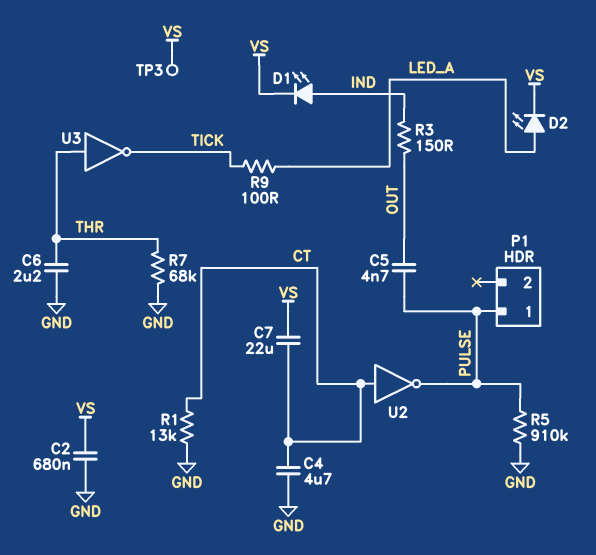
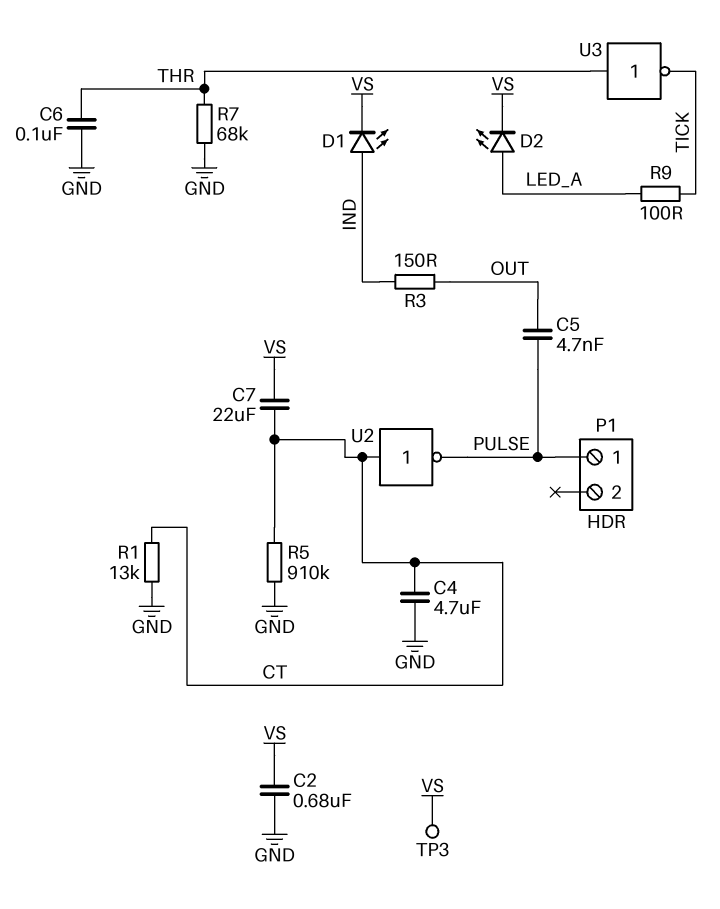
C6: 2.2uF (GND, THR) -> 100nF (GND, THR)
R5: 910k (GND, PULSE) -> 910k (CT, GND)

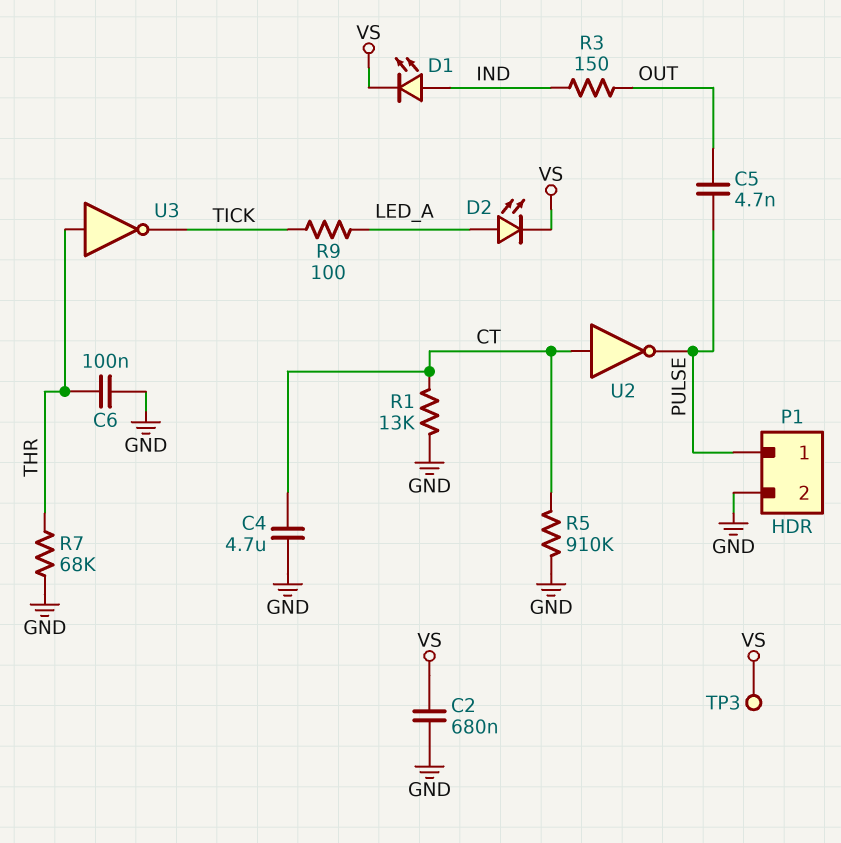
C7: 22uF (CT, VS) -> none
P1 pin 2: none -> GND

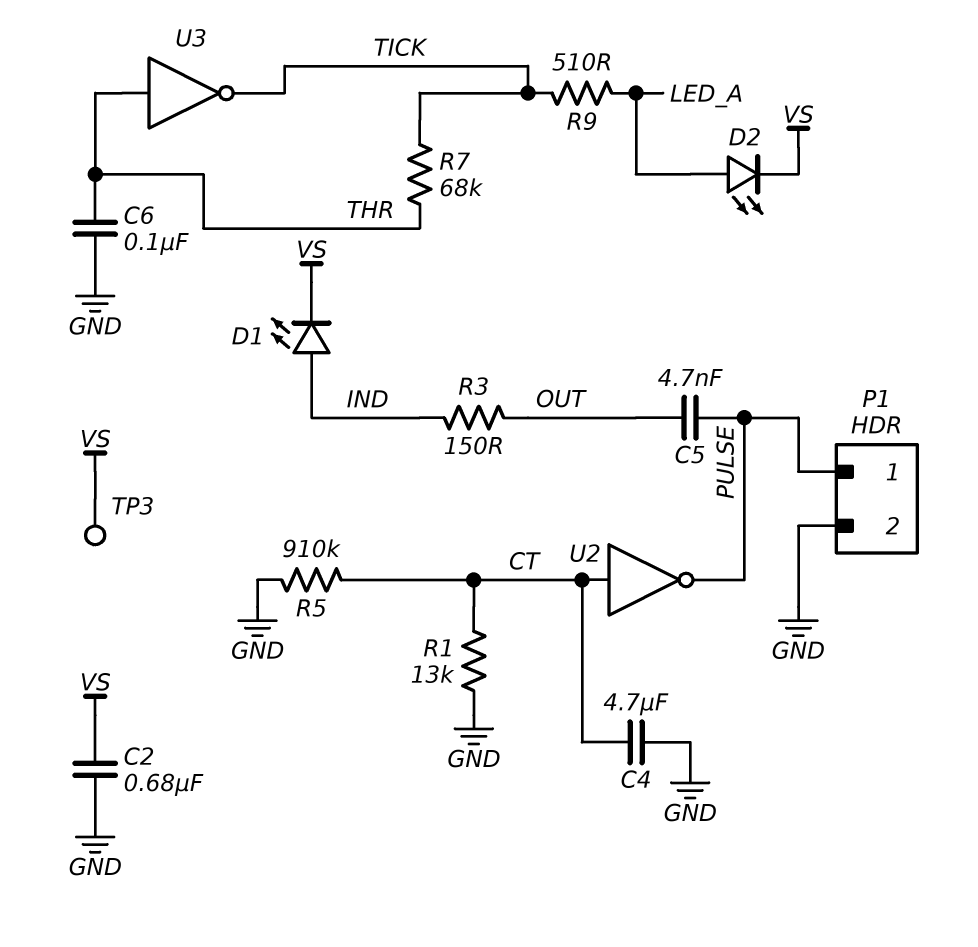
R7: 68k (GND, THR) -> 68k (THR, TICK)
R9: 100 (LED_A, TICK) -> 510 (LED_A, TICK)

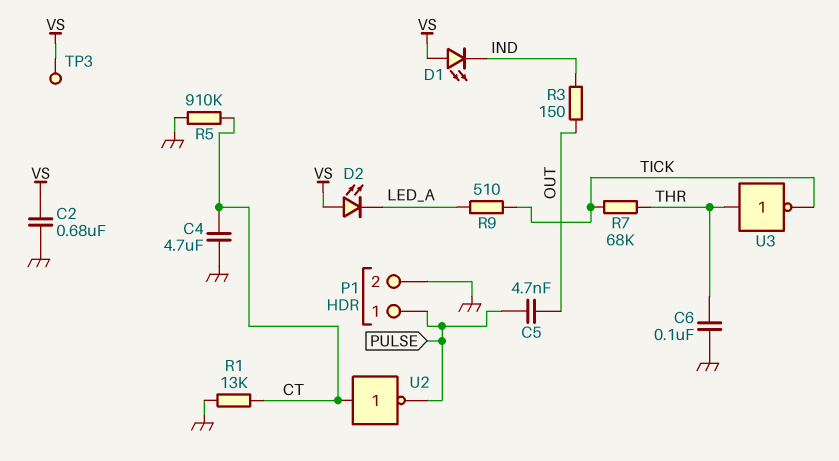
D1: LED (A IND, K VS) -> LED (A VS, K IND)
D2: LED (A LED_A, K VS) -> LED (A VS, K LED_A)

